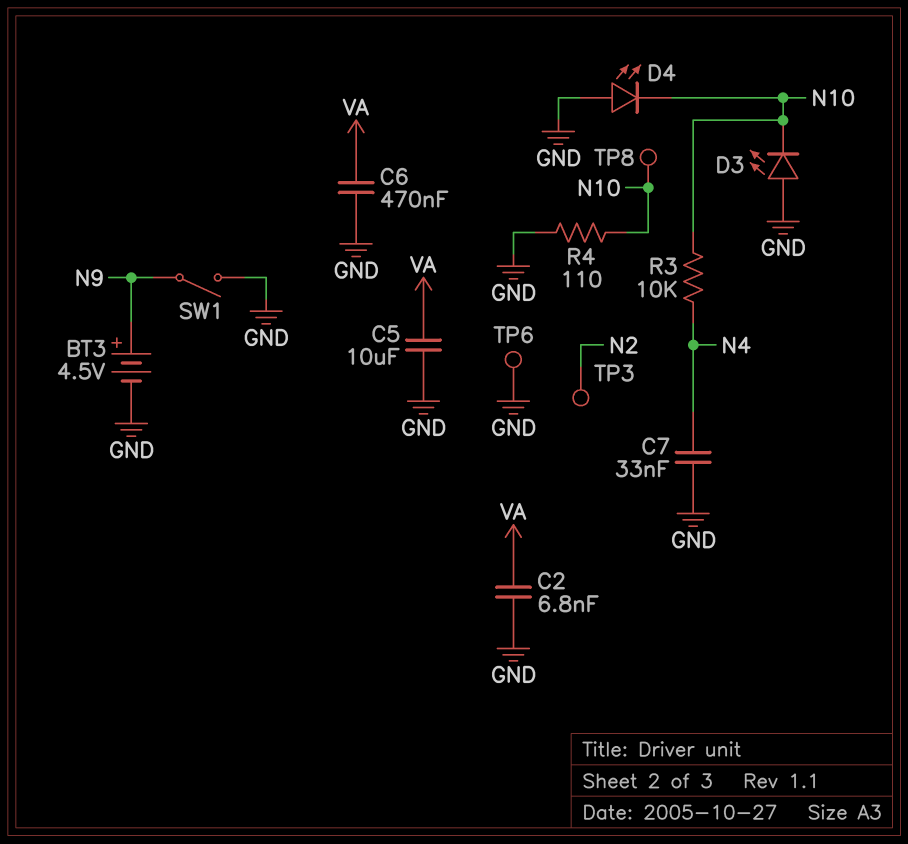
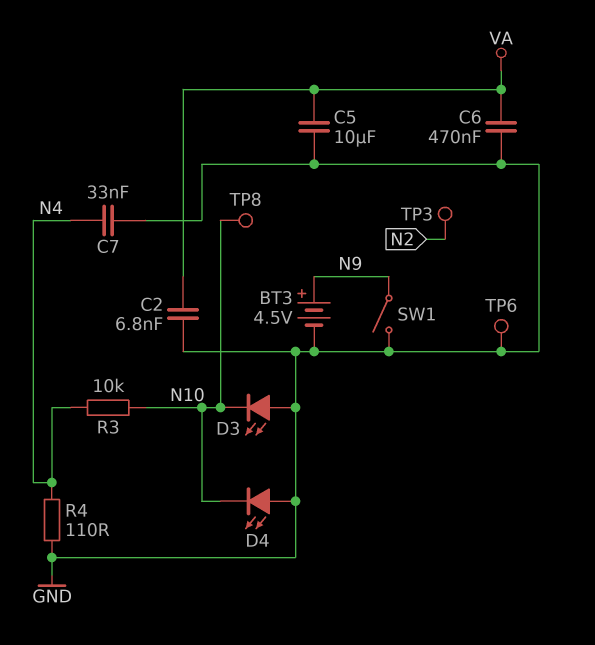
R4: 110 (GND, N10) -> 110 (GND, N4)

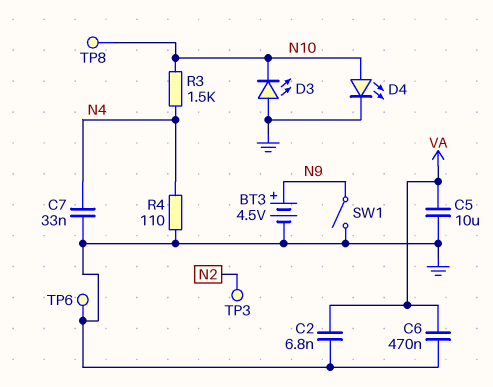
D4: LED (A GND, K N10) -> LED (A N10, K GND)
R3: 10k (N4, N10) -> 1.5k (N4, N10)

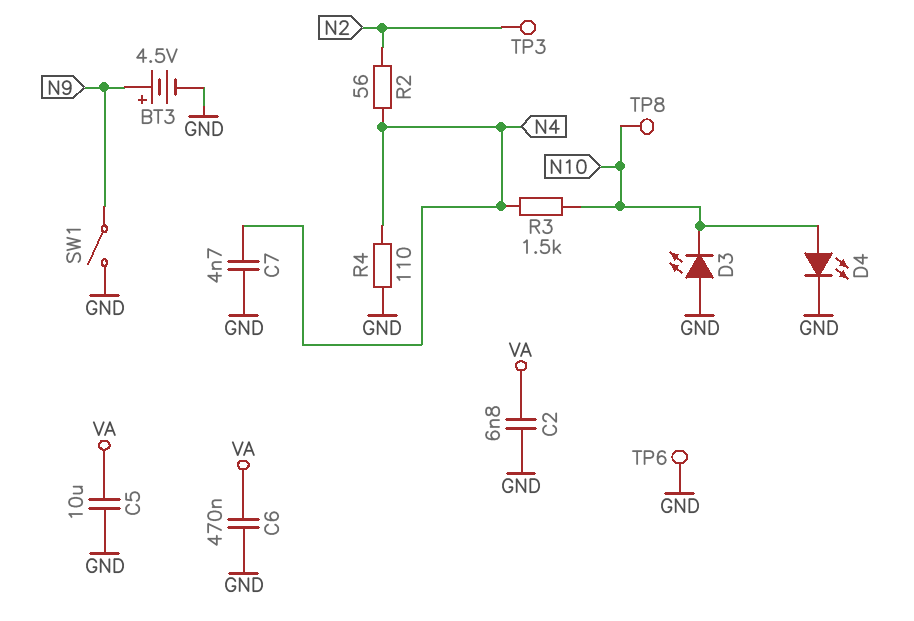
C7: 33nF (GND, N4) -> 4.7nF (GND, N4)
R2: none -> 56 (N2, N4)

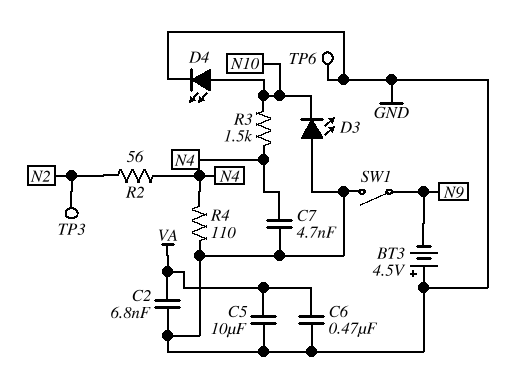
BT3: 4.5V (plus N9, minus GND) -> 4.5V (plus GND, minus N9)
TP8: test point (N10) -> none

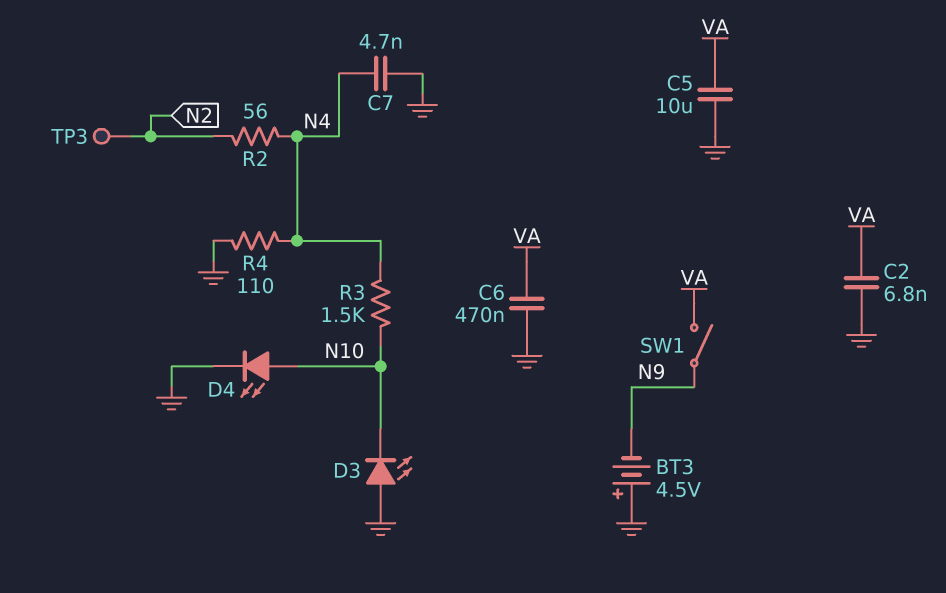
SW1: switch (GND, N9) -> switch (N9, VA)
TP6: test point (GND) -> none

